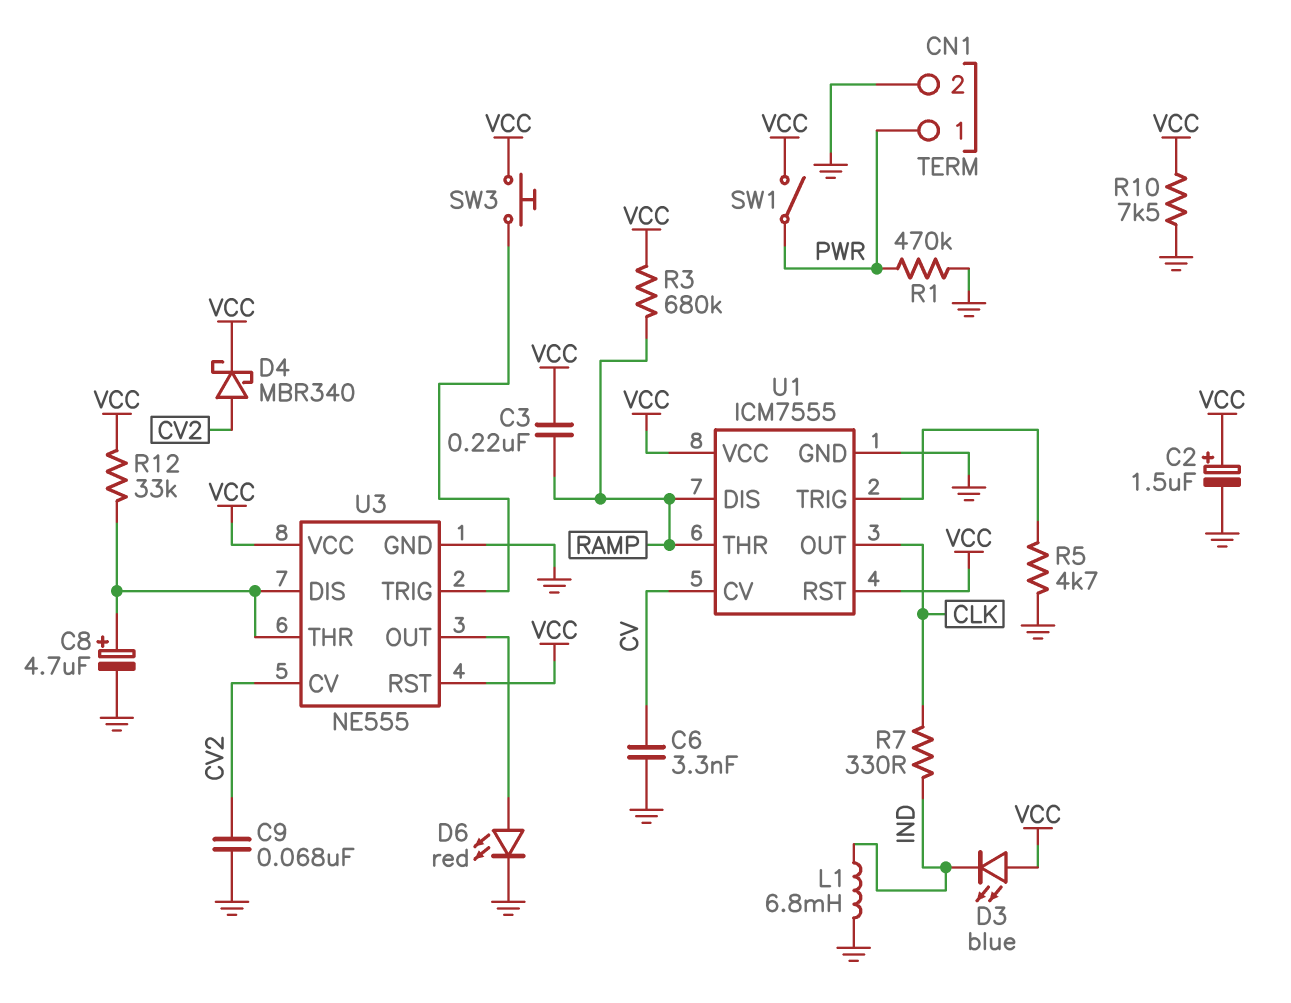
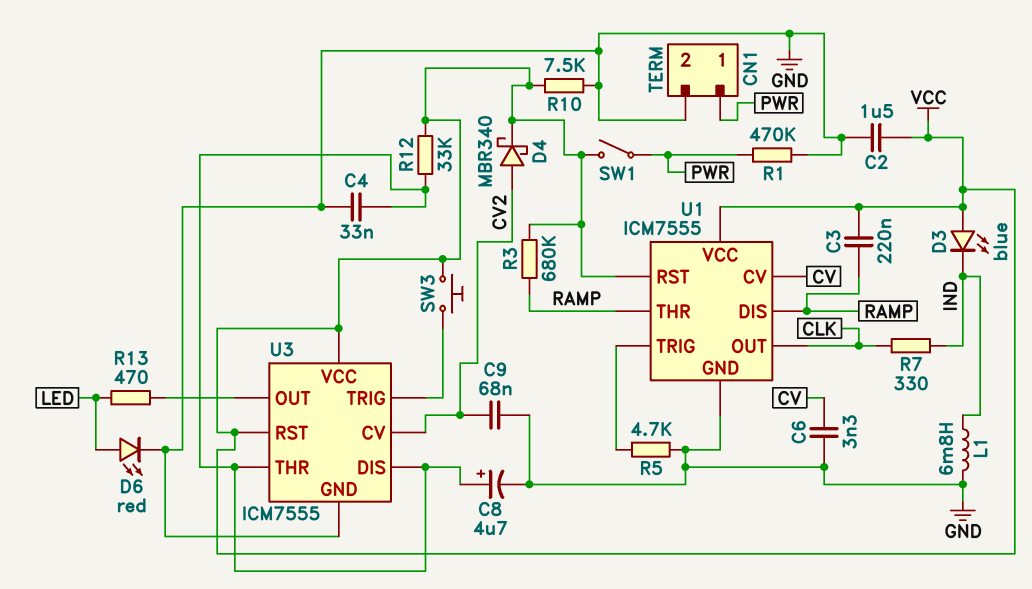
C2: 1.5uF (plus VCC, minus GND) -> 1.5uF (GND, VCC)
C4: none -> 33nF (GND, U3/DIS)
D6: LED red (A U3/OUT, K GND) -> LED red (A LED, K GND)
R13: none -> 470 (LED, U3/OUT)
U3: NE555 -> ICM7555

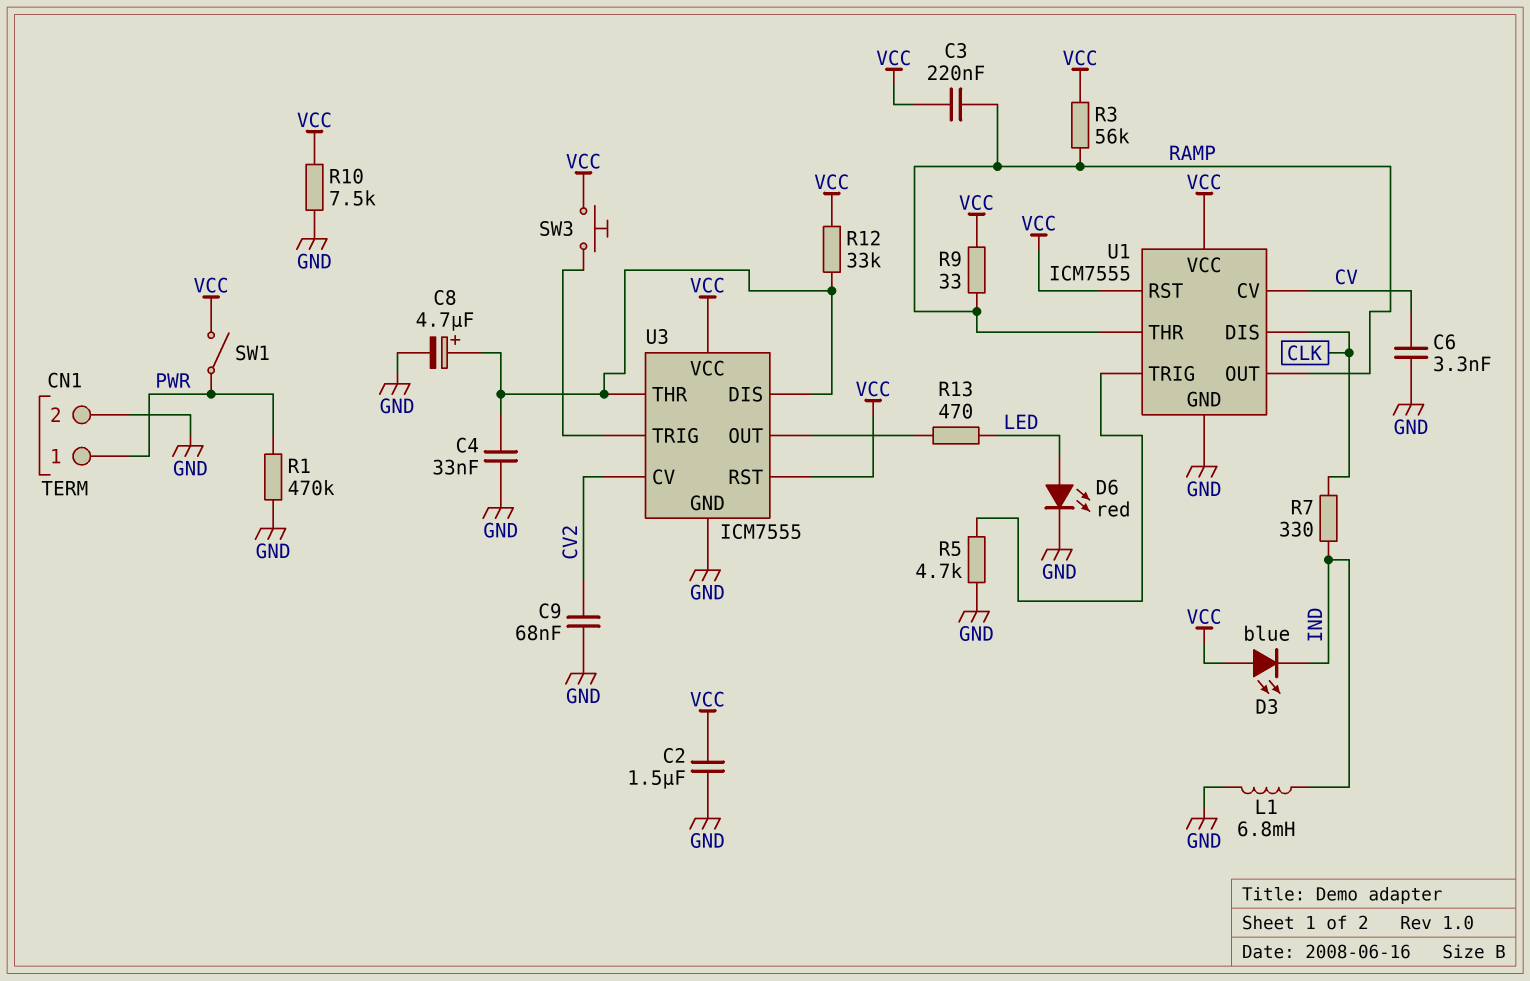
D4: schottky MBR340 (A CV2, K VCC) -> none
R3: 680k (RAMP, VCC) -> 56k (RAMP, VCC)
R9: none -> 33 (RAMP, VCC)
U1 pin DIS: RAMP -> CLK
U1 pin OUT: CLK -> RAMP

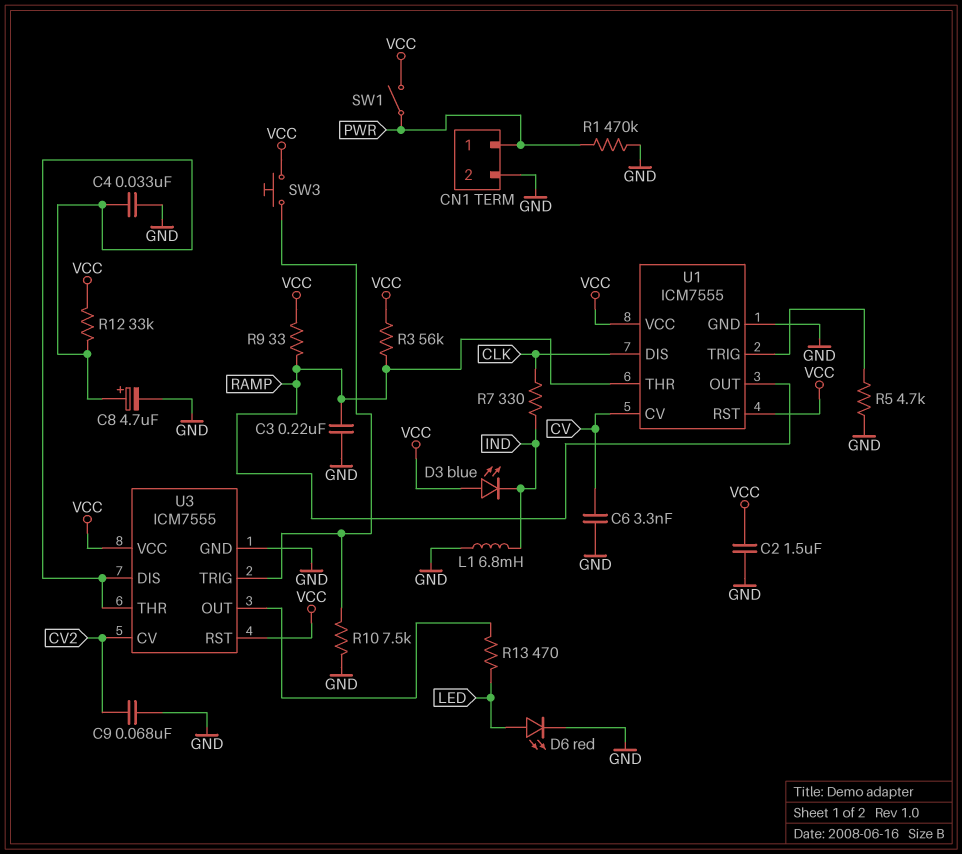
C3: 220nF (RAMP, VCC) -> 220nF (GND, RAMP)
R10: 7.5k (GND, VCC) -> 7.5k (GND, U3/TRIG)

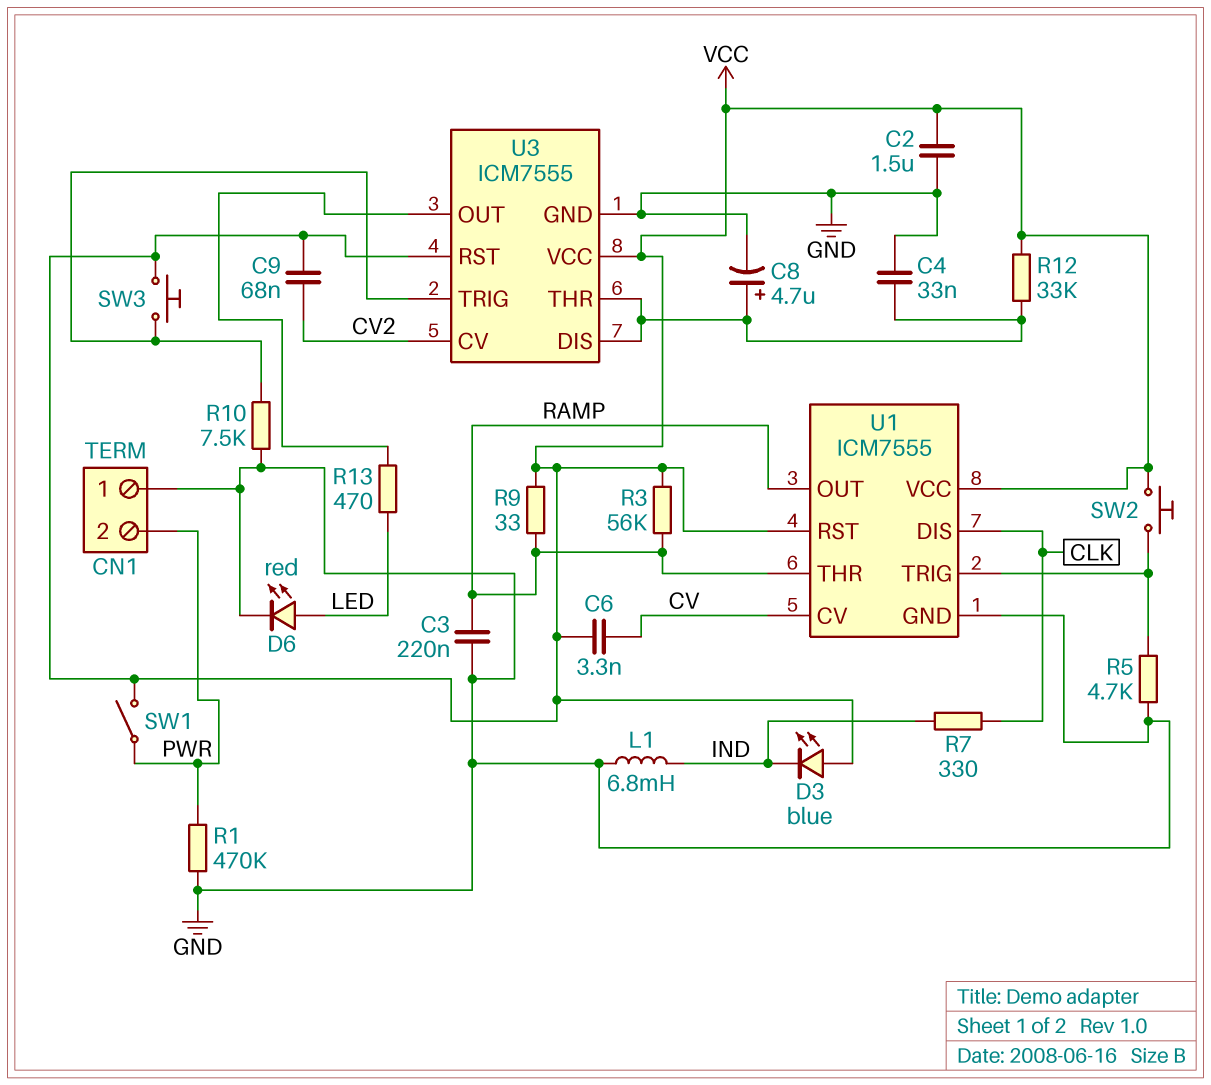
C6: 3.3nF (CV, GND) -> 3.3nF (CV, VCC)
C9: 68nF (CV2, GND) -> 68nF (CV2, VCC)
CN1 pin 1: PWR -> GND
CN1 pin 2: GND -> PWR
SW2: none -> button (U1/TRIG, VCC)

